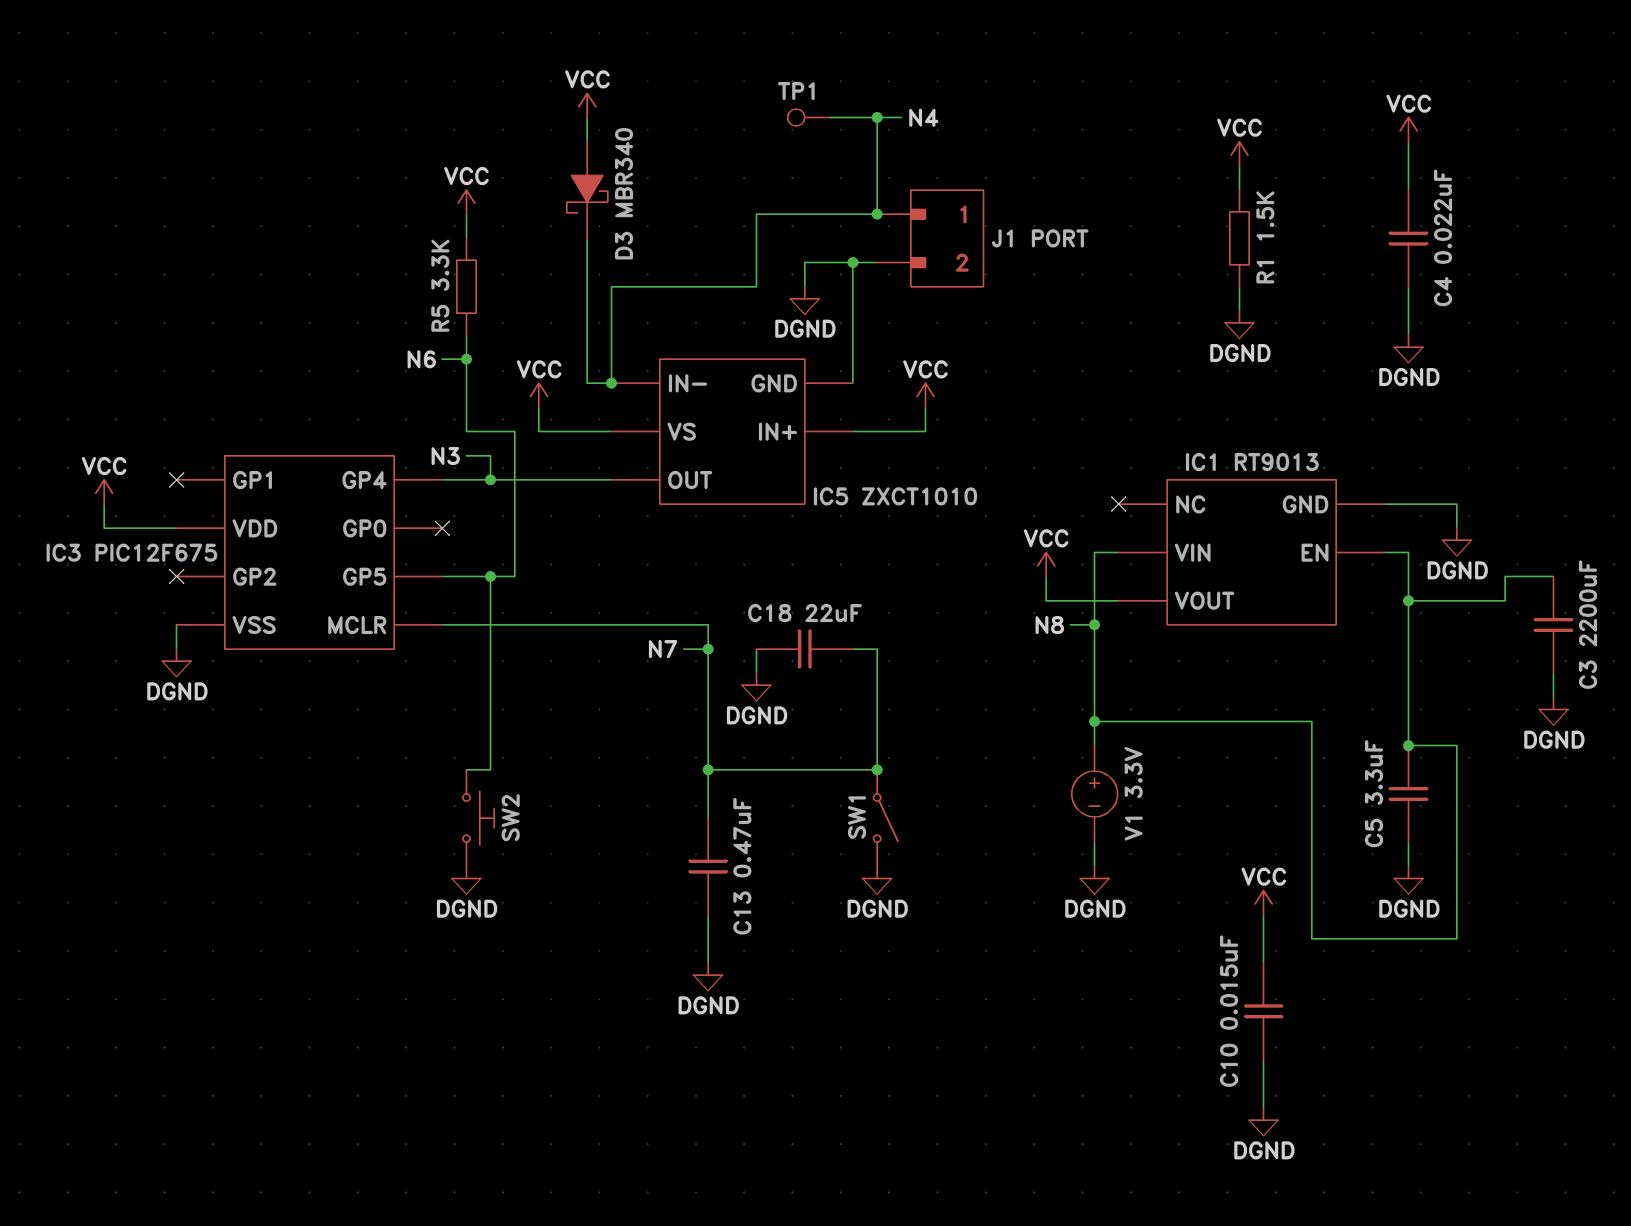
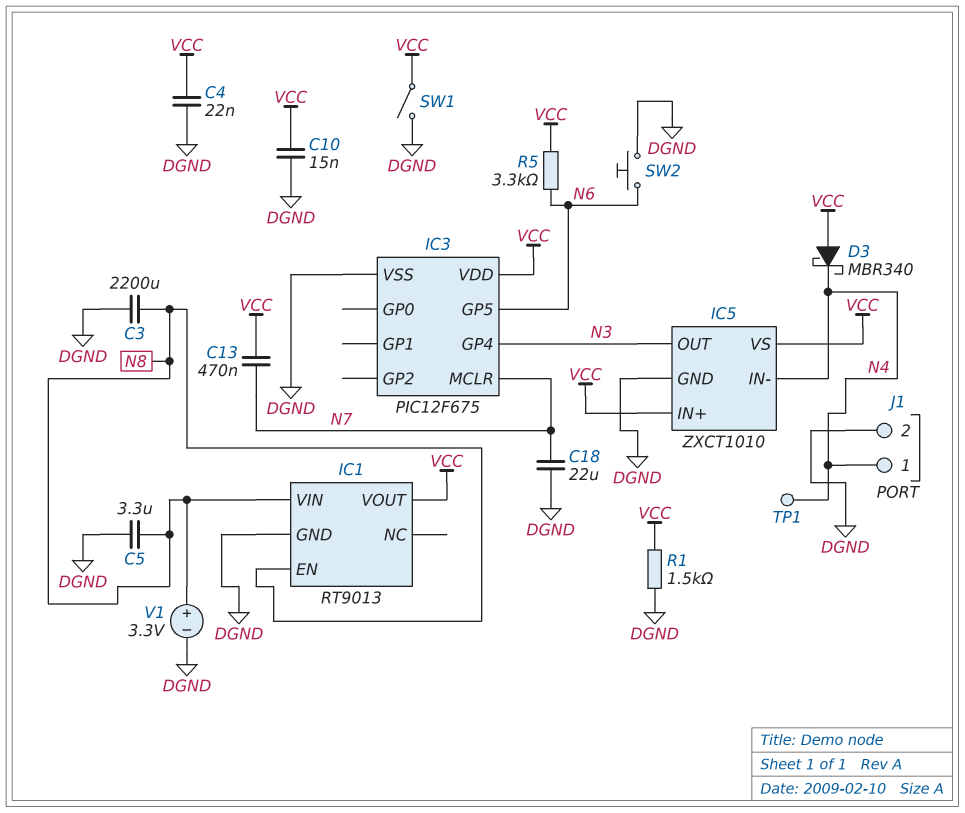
C13: 470nF (DGND, N7) -> 470nF (N7, VCC)
SW1: switch (DGND, N7) -> switch (DGND, VCC)

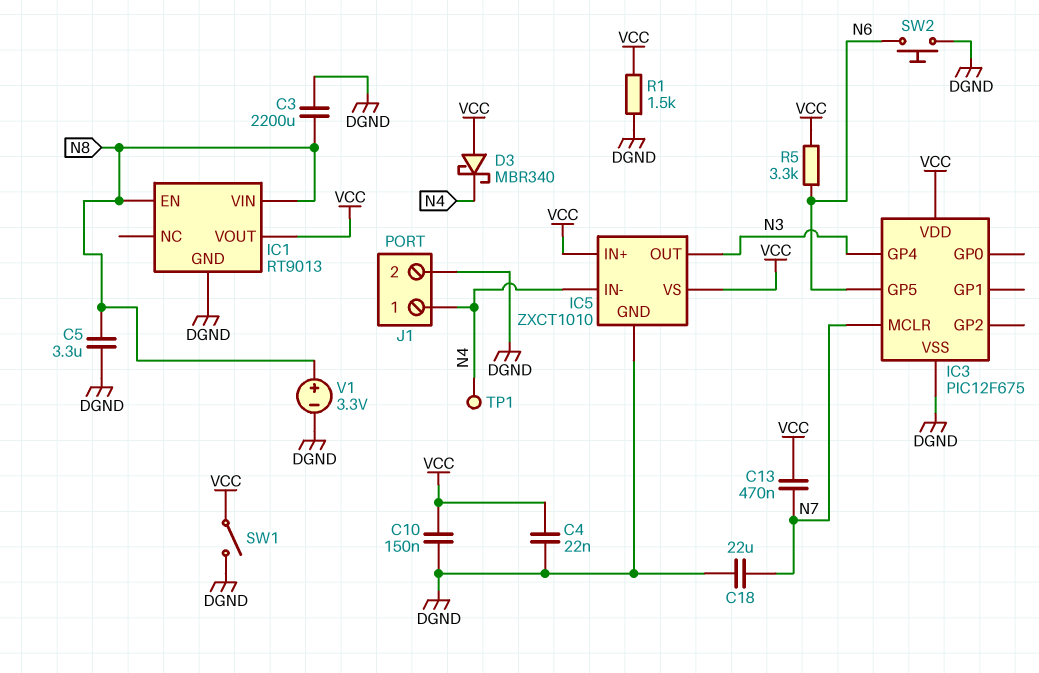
C10: 15nF (DGND, VCC) -> 150nF (DGND, VCC)

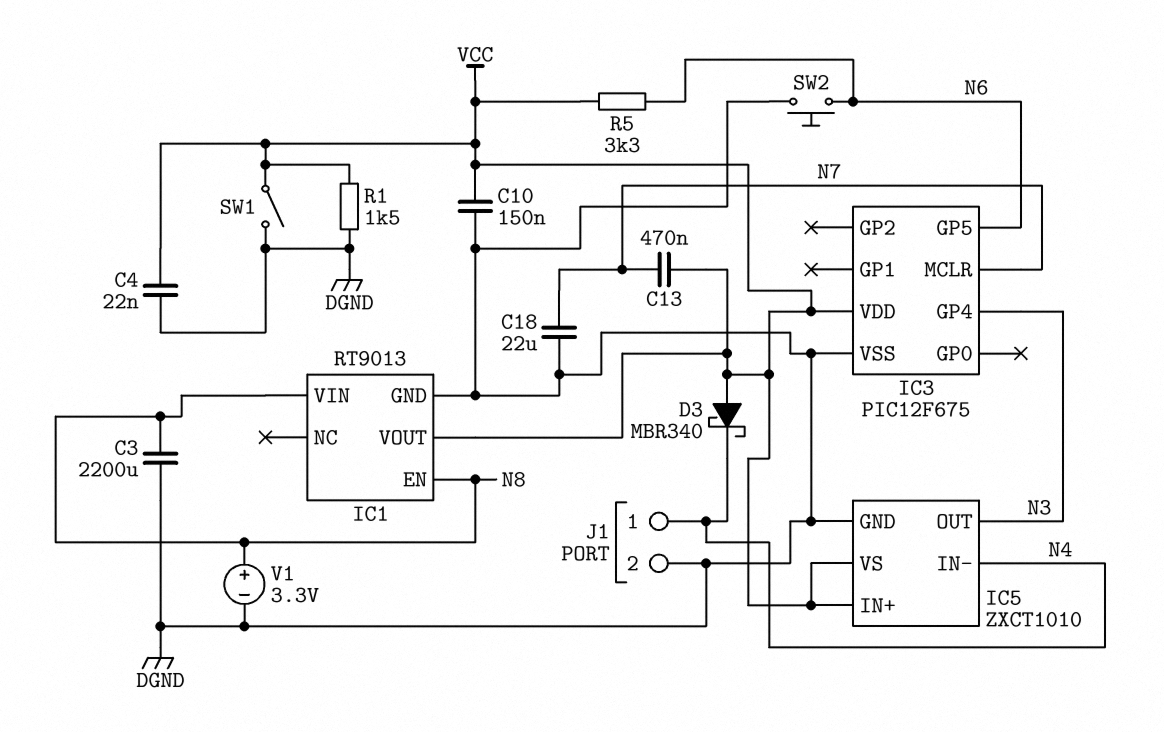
C5: 3.3uF (DGND, N8) -> none
TP1: test point (N4) -> none

